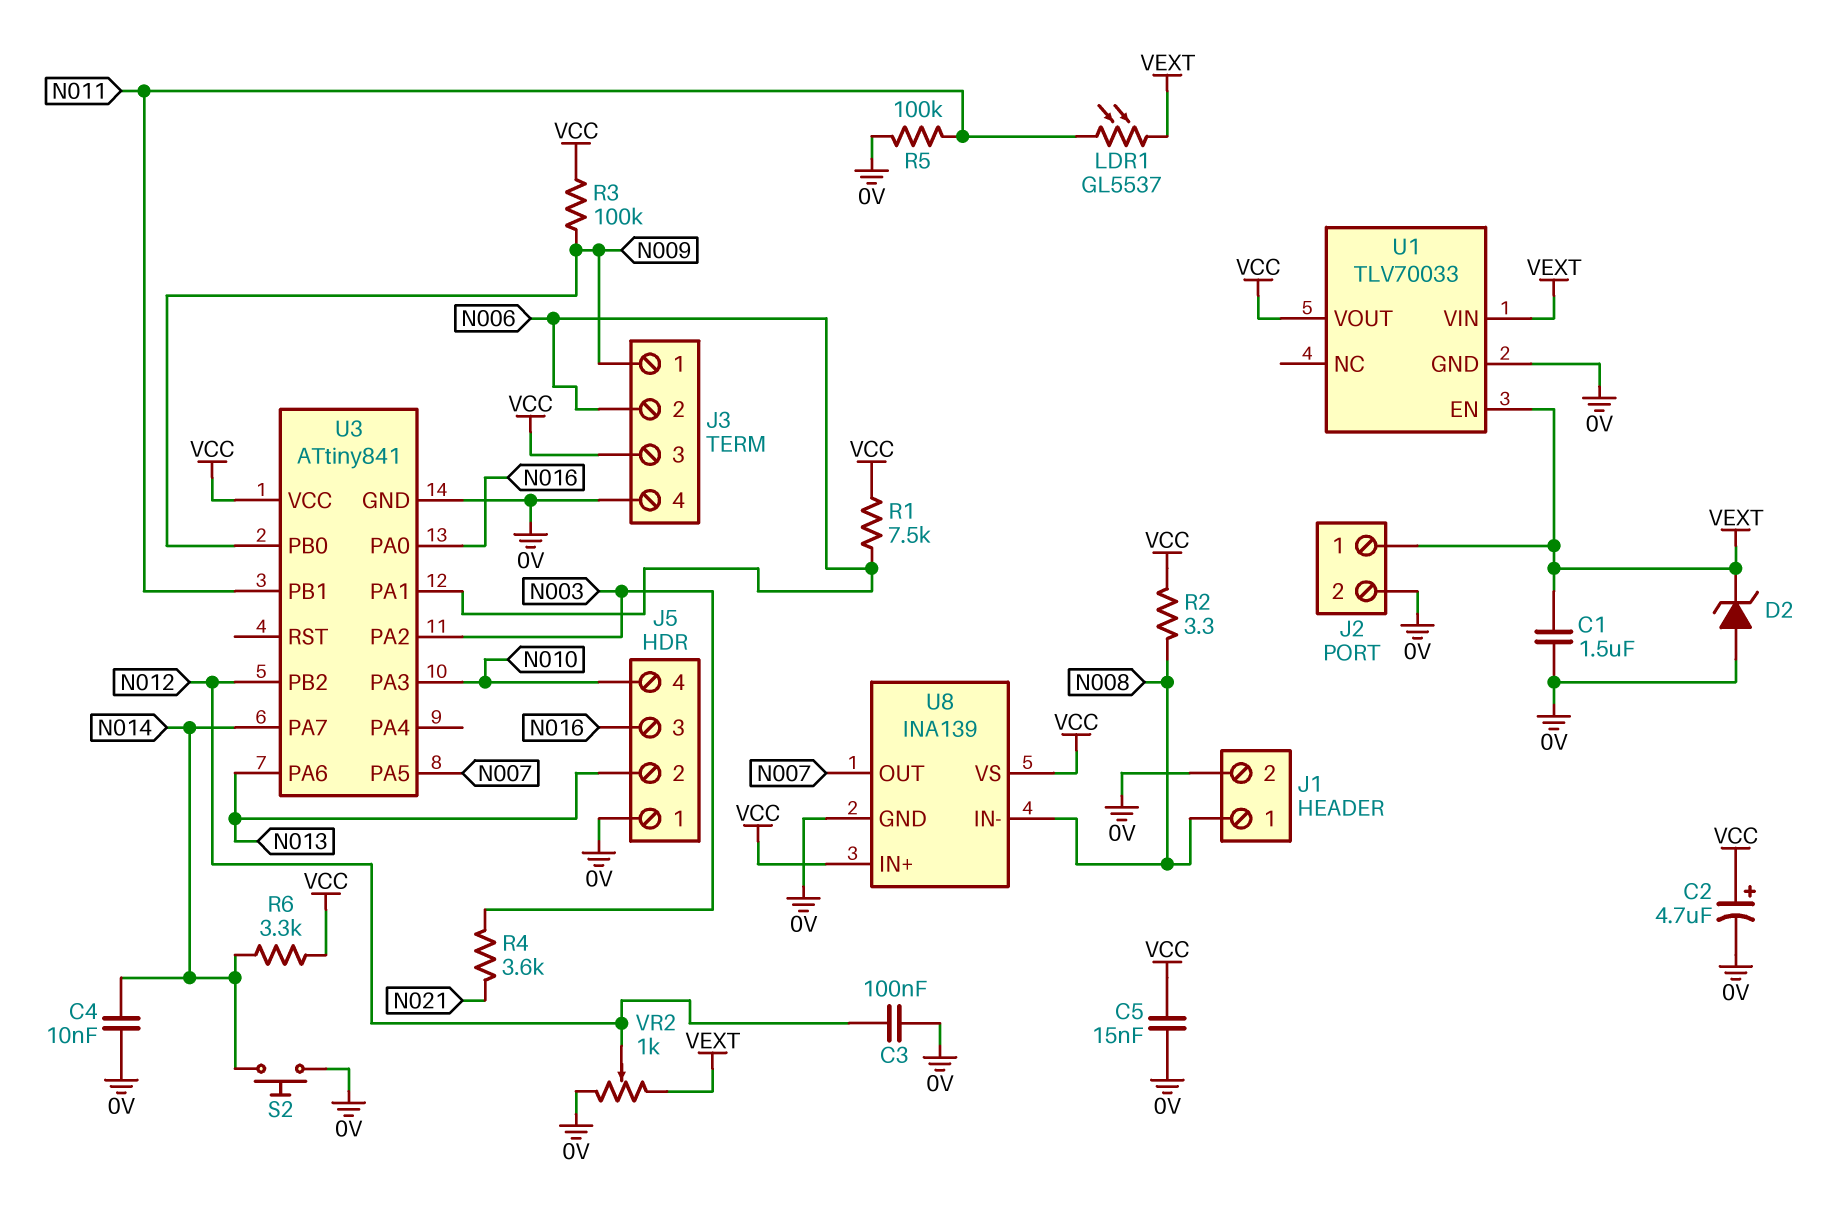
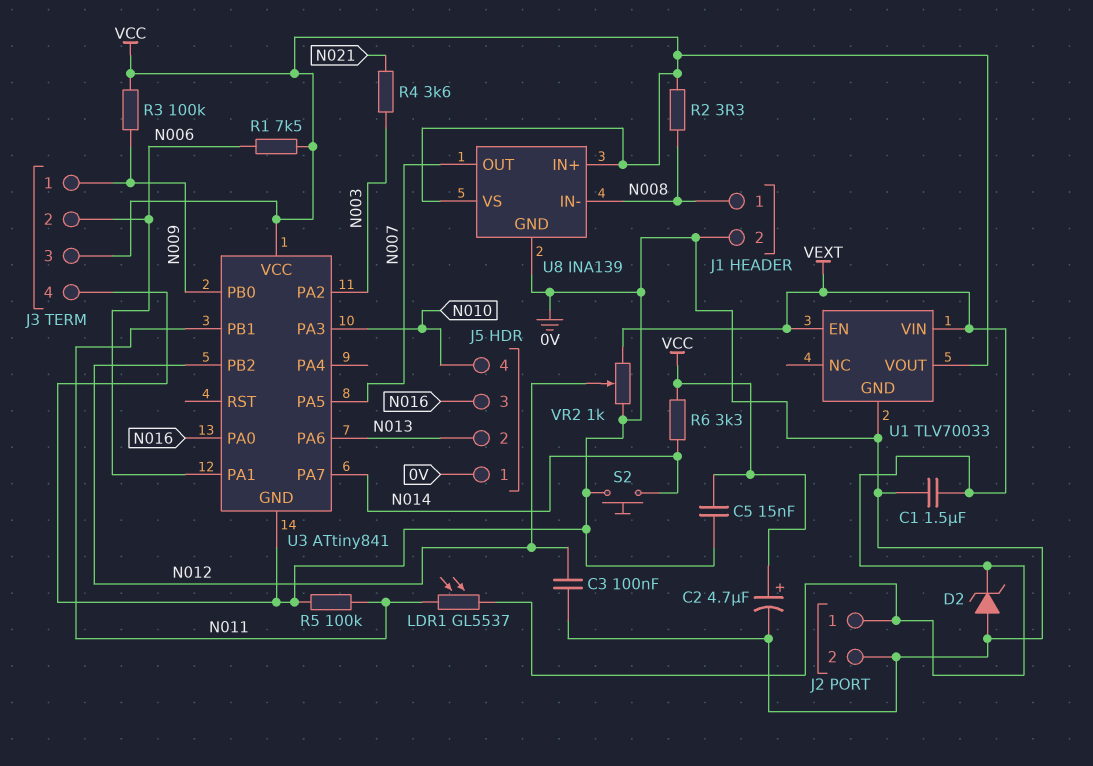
C4: 10nF (0V, N014) -> none

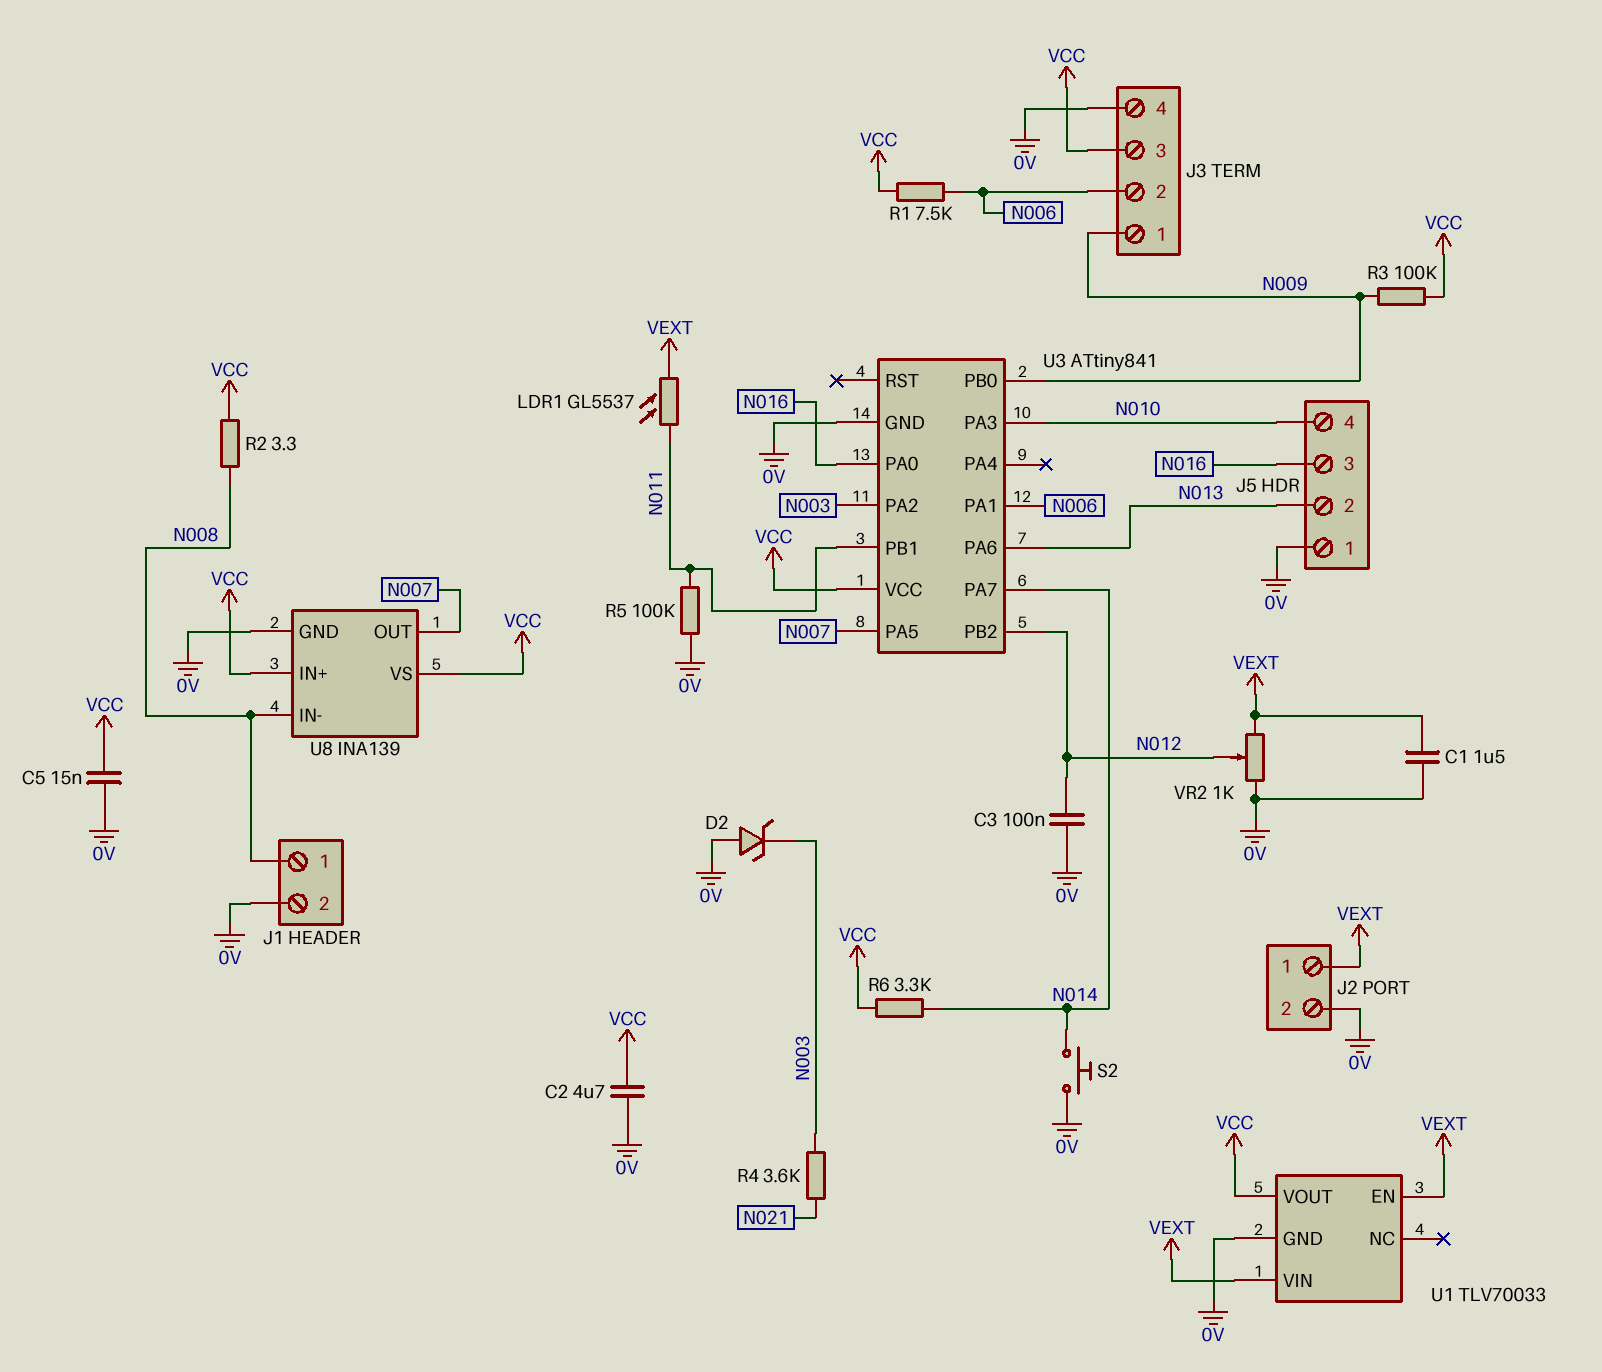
C2: 4.7uF (plus VCC, minus 0V) -> 4.7uF (0V, VCC)
D2: zener (A 0V, K VEXT) -> zener (A 0V, K N003)

